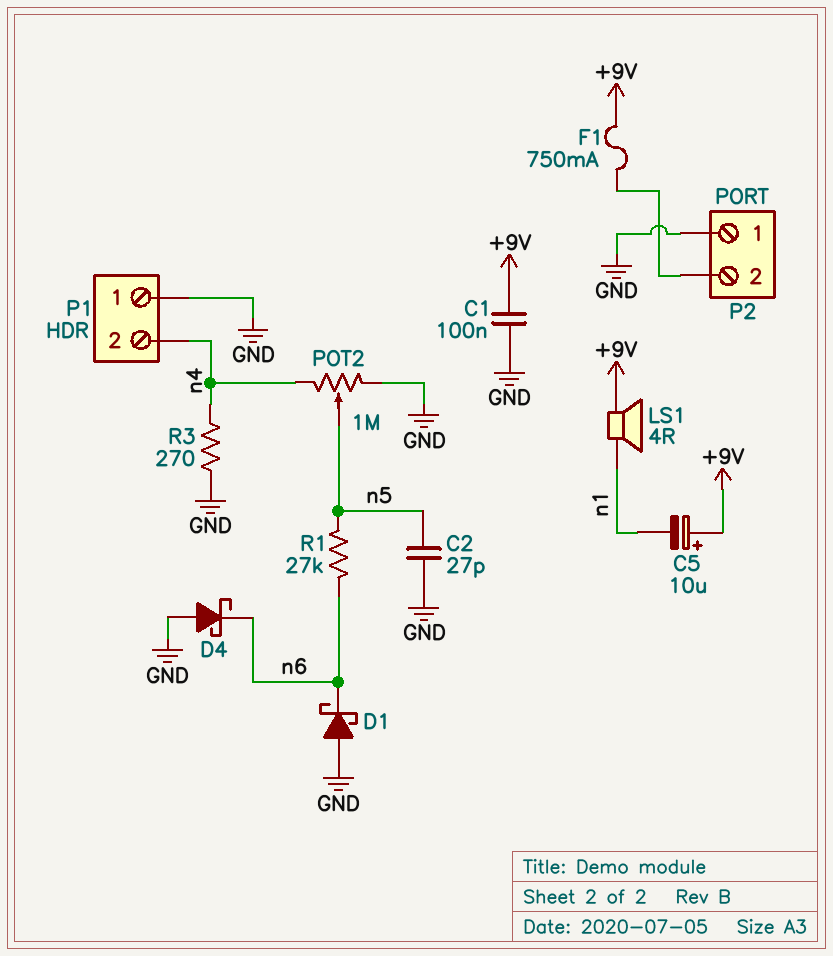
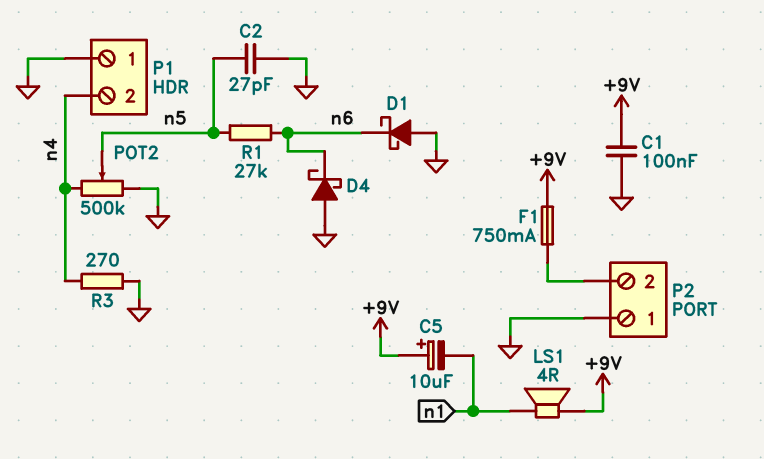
POT2: 1M (GND, n4, wiper n5) -> 500k (GND, n4, wiper n5)

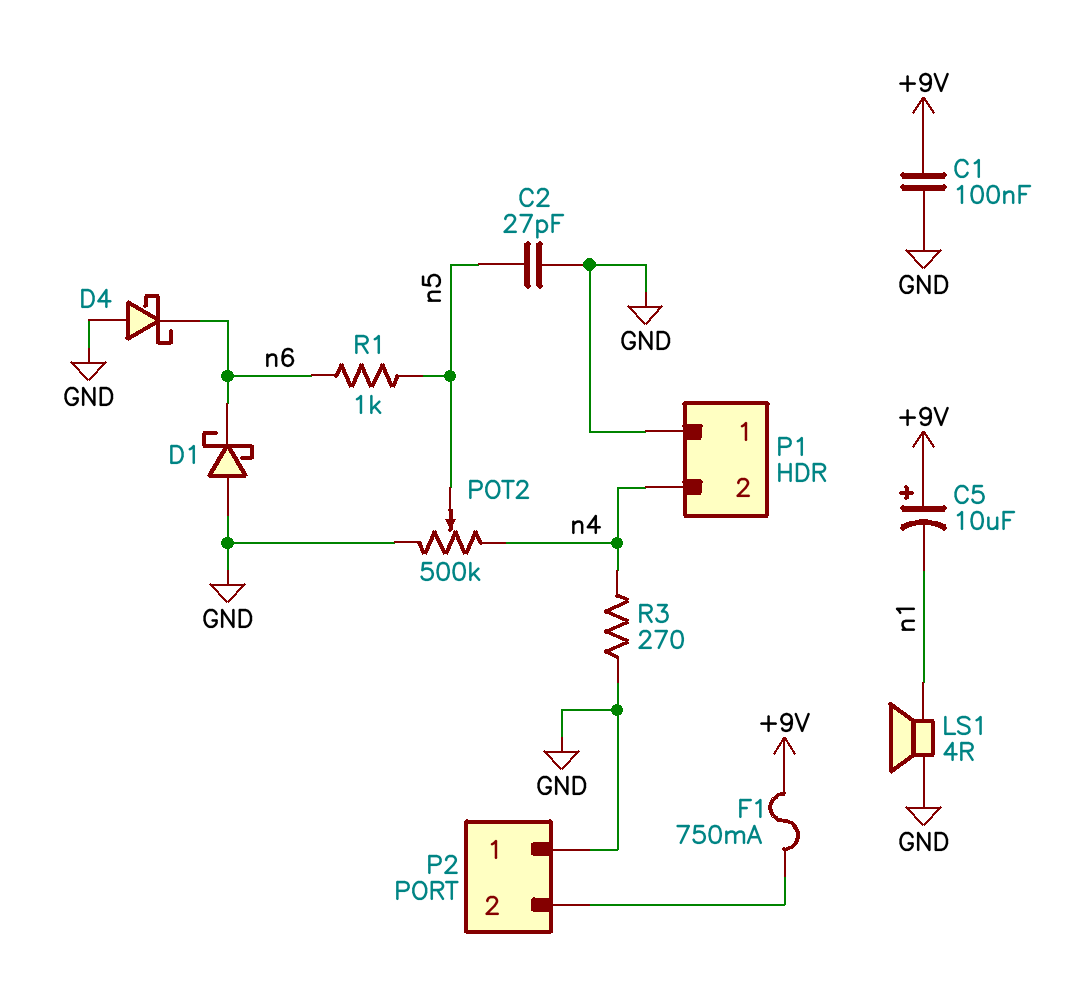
LS1: speaker 4R (+9V, n1) -> speaker 4R (GND, n1)
R1: 27k (n5, n6) -> 1k (n5, n6)

